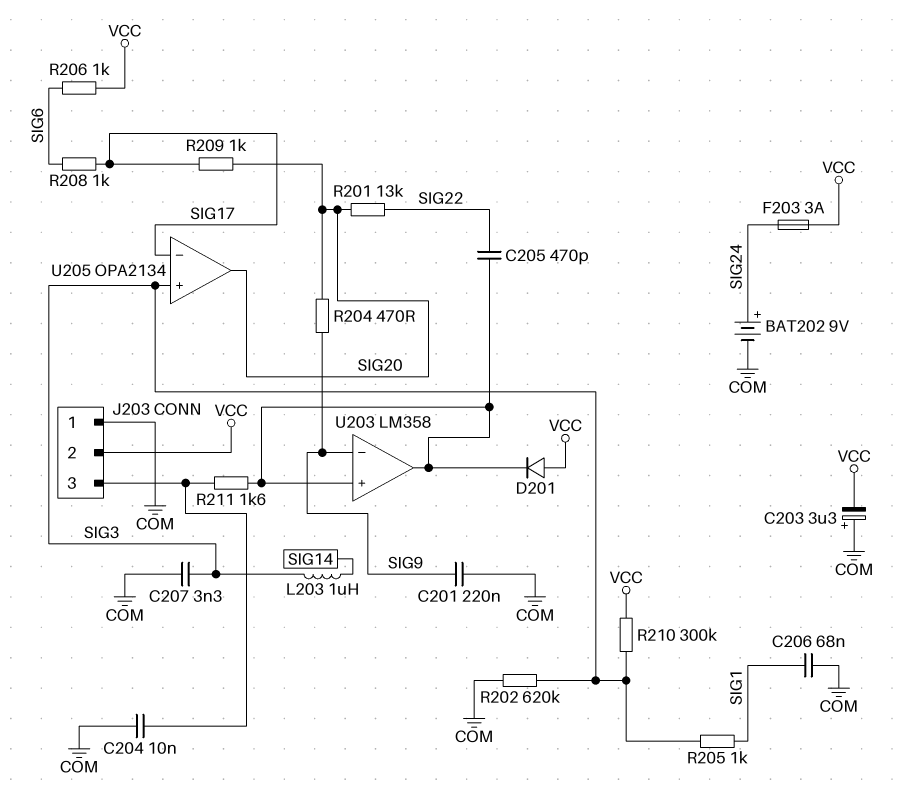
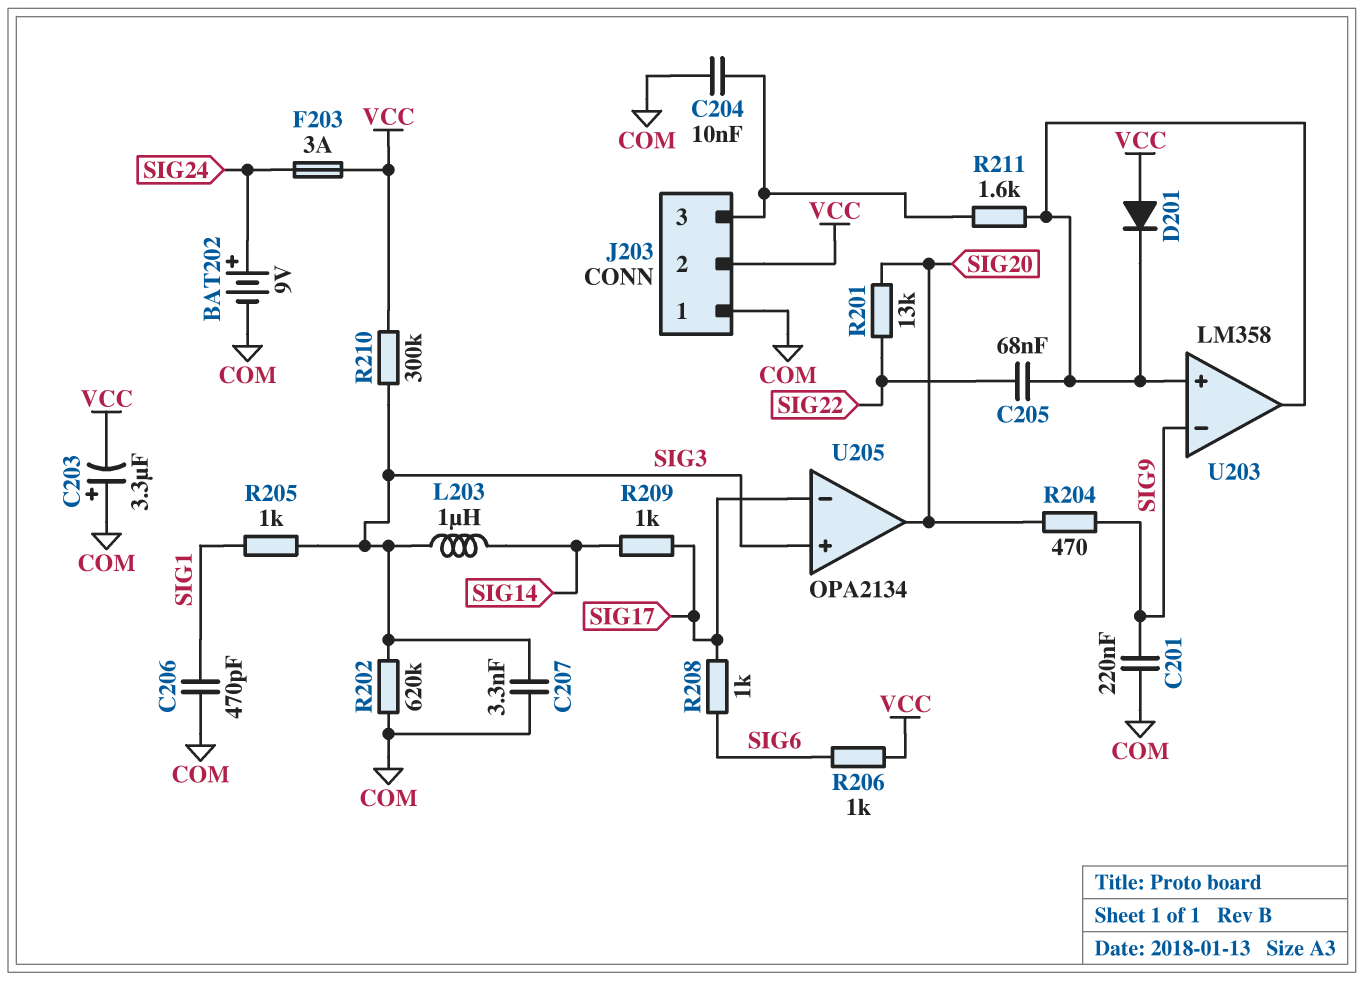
C205: 470pF (SIG22, U203/in+) -> 68nF (SIG22, U203/in+)
C206: 68nF (COM, SIG1) -> 470pF (COM, SIG1)
R209: 1k (SIG17, SIG20) -> 1k (SIG14, SIG17)

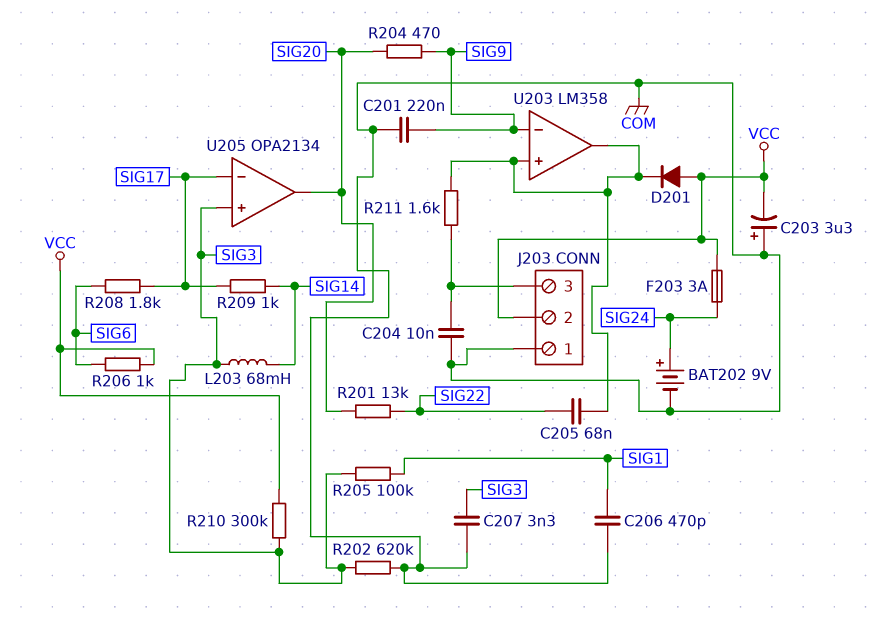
L203: 1uH (SIG3, SIG14) -> 68mH (SIG3, SIG14)
R205: 1k (SIG1, SIG3) -> 100k (SIG1, SIG3)
R208: 1k (SIG6, SIG17) -> 1.8k (SIG6, SIG17)

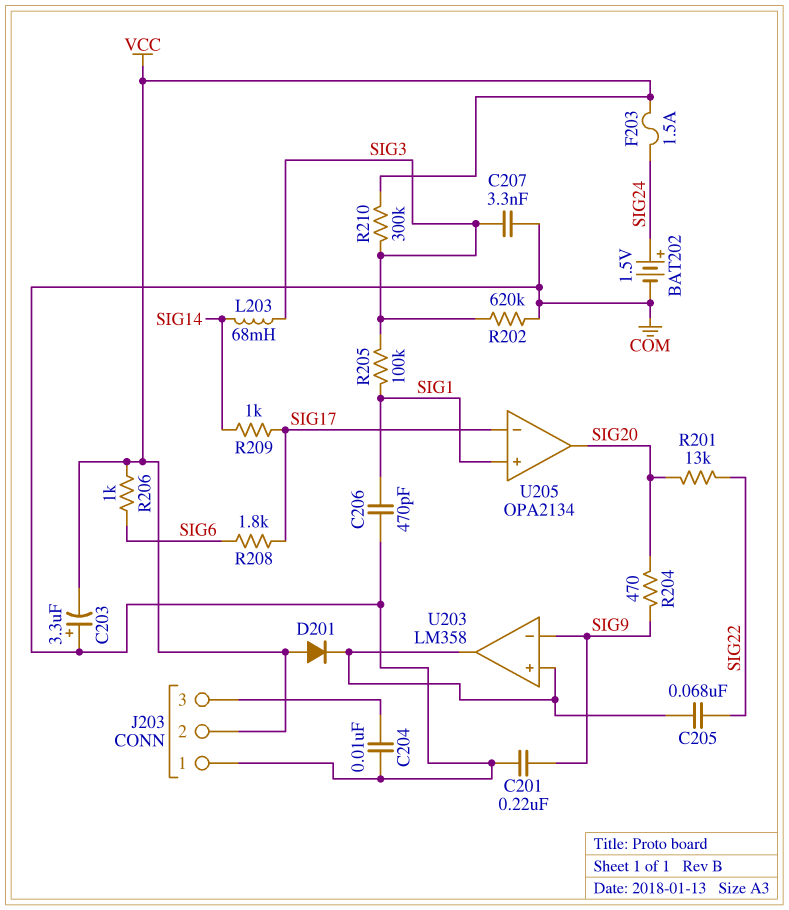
BAT202: 9V (plus SIG24, minus COM) -> 1.5V (plus SIG24, minus COM)
F203: 3A (SIG24, VCC) -> 1.5A (SIG24, VCC)
R211: 1.6k (J203/3, U203/in+) -> none
U205 pin in+: SIG3 -> SIG1

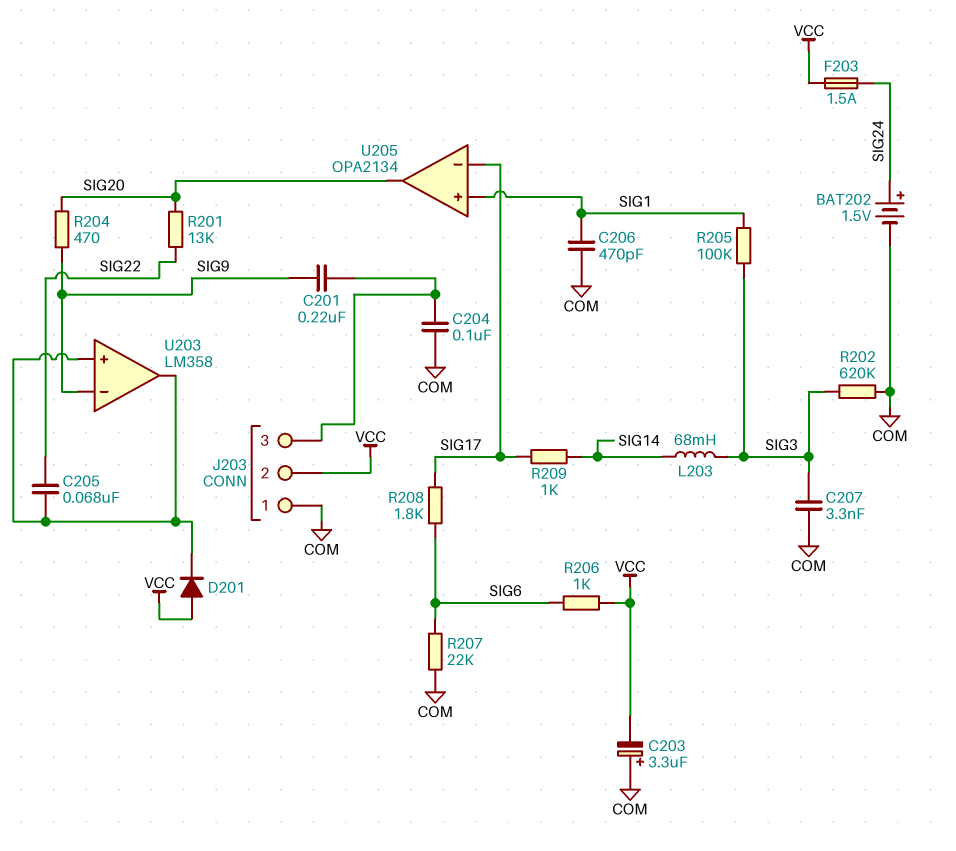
C201: 220nF (COM, SIG9) -> 220nF (J203/3, SIG9)
C204: 10nF (COM, J203/3) -> 100nF (COM, J203/3)
R207: none -> 22k (COM, SIG6)
R210: 300k (SIG3, VCC) -> none

